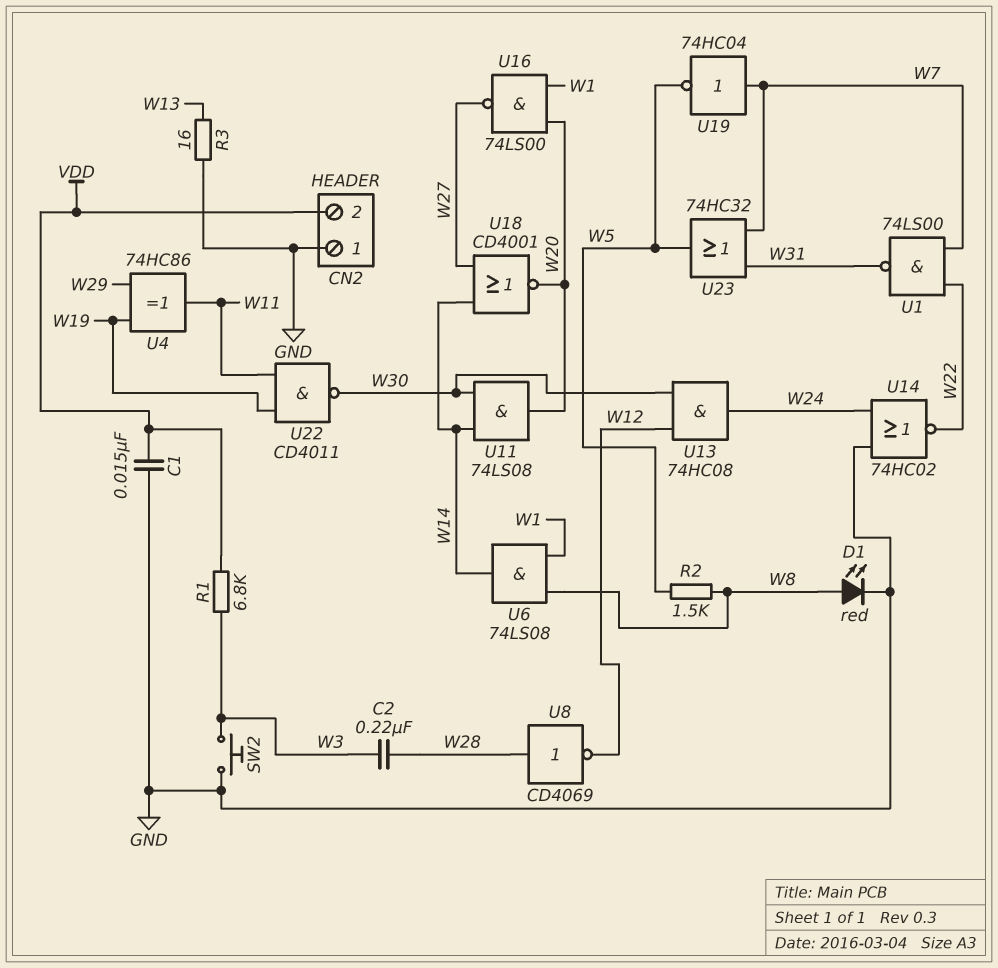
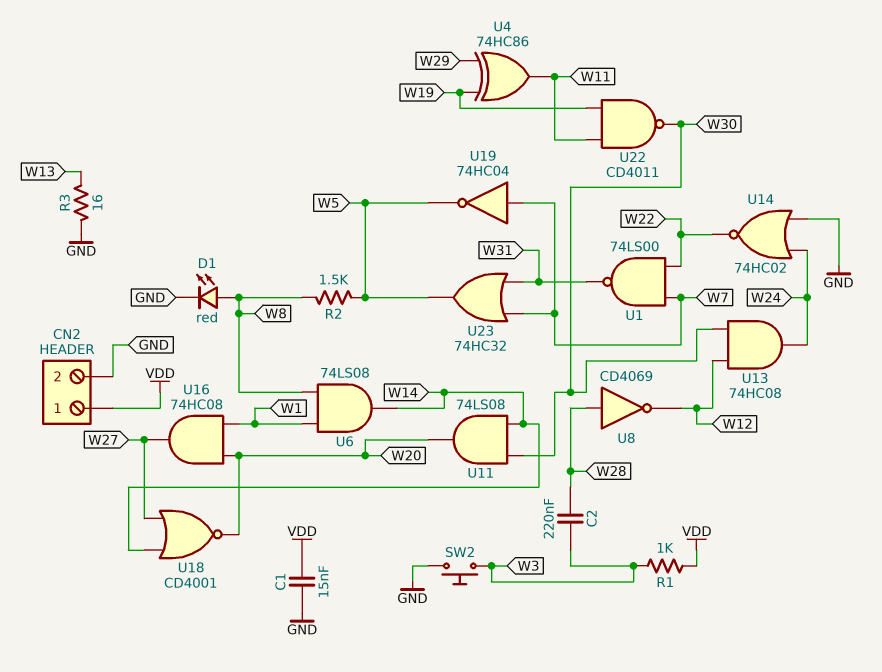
CN2 pin 1: GND -> VDD
CN2 pin 2: VDD -> GND
R1: 6.8k (VDD, W3) -> 1k (VDD, W3)
U16: NAND 74LS00 (in W1, in W20, out W27) -> AND 74HC08 (in W1, in W20, out W27)

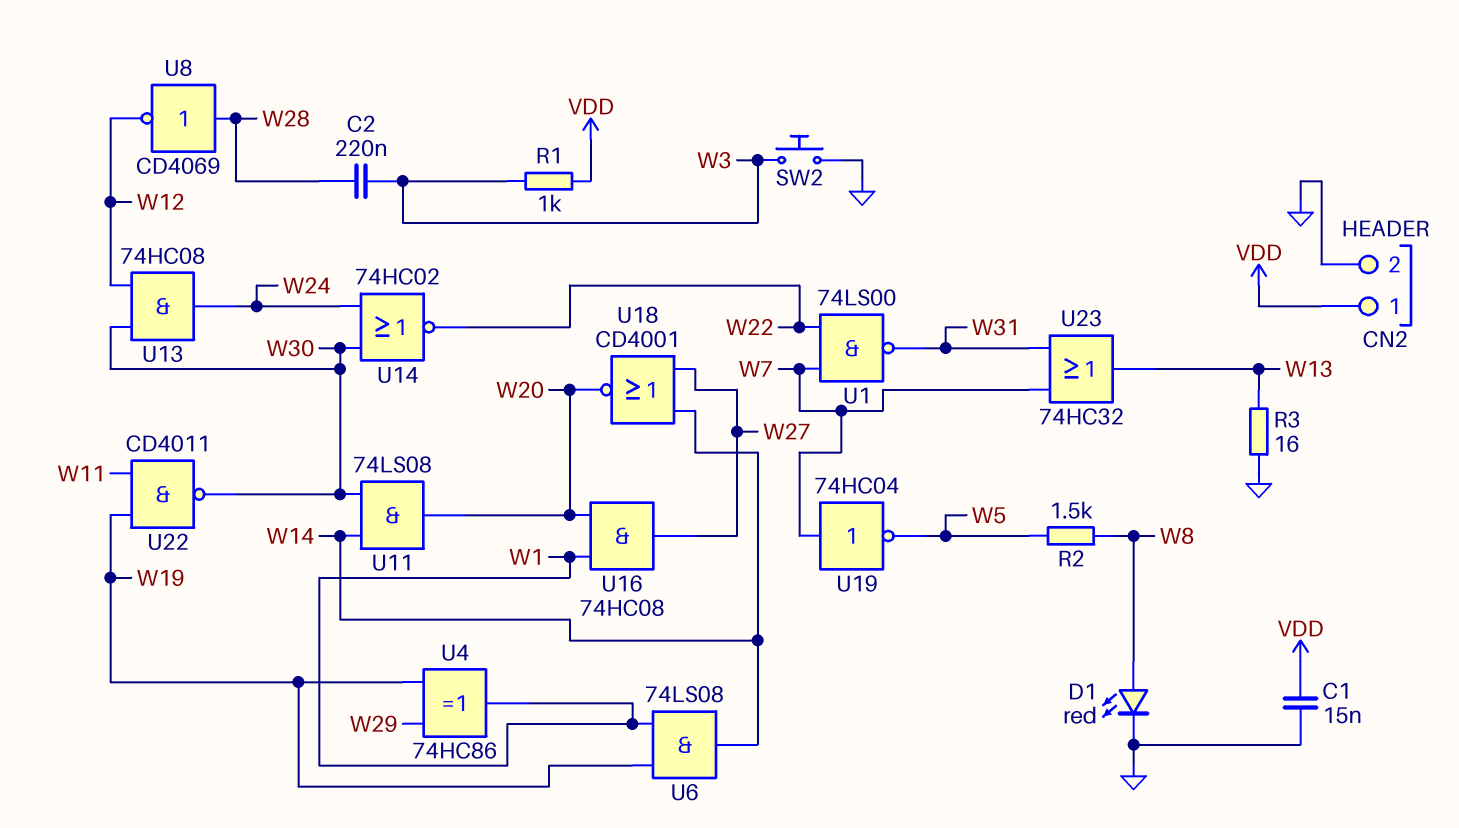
U4: XOR 74HC86 (in W19, in W29, out W11) -> XOR 74HC86 (in W19, in W29, out W1)
U6: AND 74LS08 (in W1, in W8, out W14) -> AND 74LS08 (in W1, in W19, out W14)
U14: NOR 74HC02 (in GND, in W24, out W22) -> NOR 74HC02 (in W24, in W30, out W22)
U23: OR 74HC32 (in W7, in W31, out W5) -> OR 74HC32 (in W7, in W31, out W13)

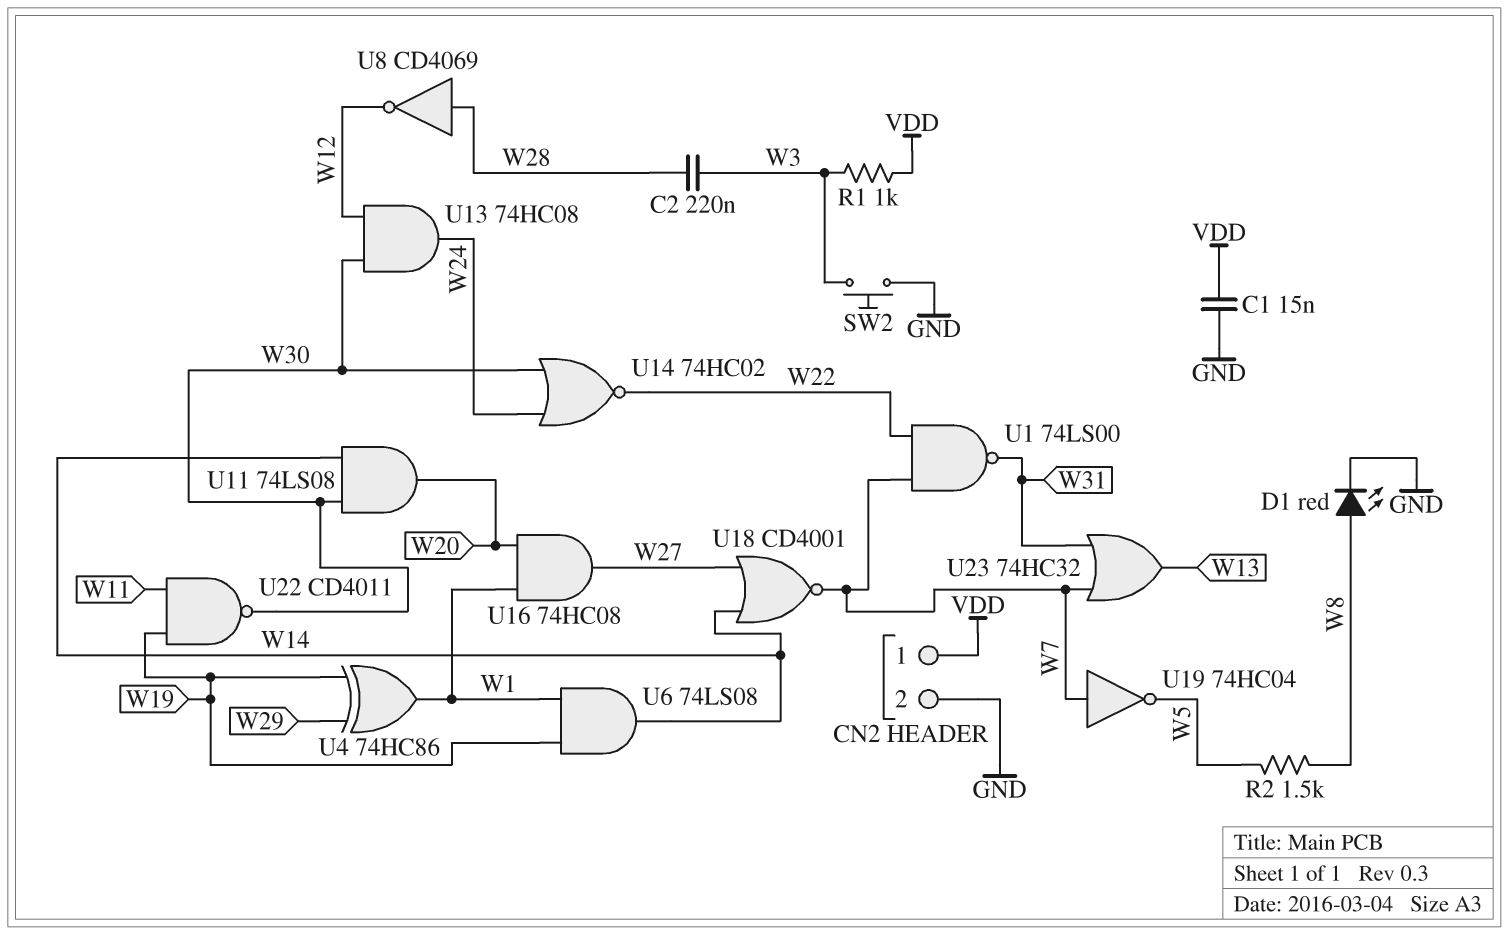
R3: 16 (GND, W13) -> none
U18: NOR CD4001 (in W14, in W27, out W20) -> NOR CD4001 (in W14, in W27, out W7)

